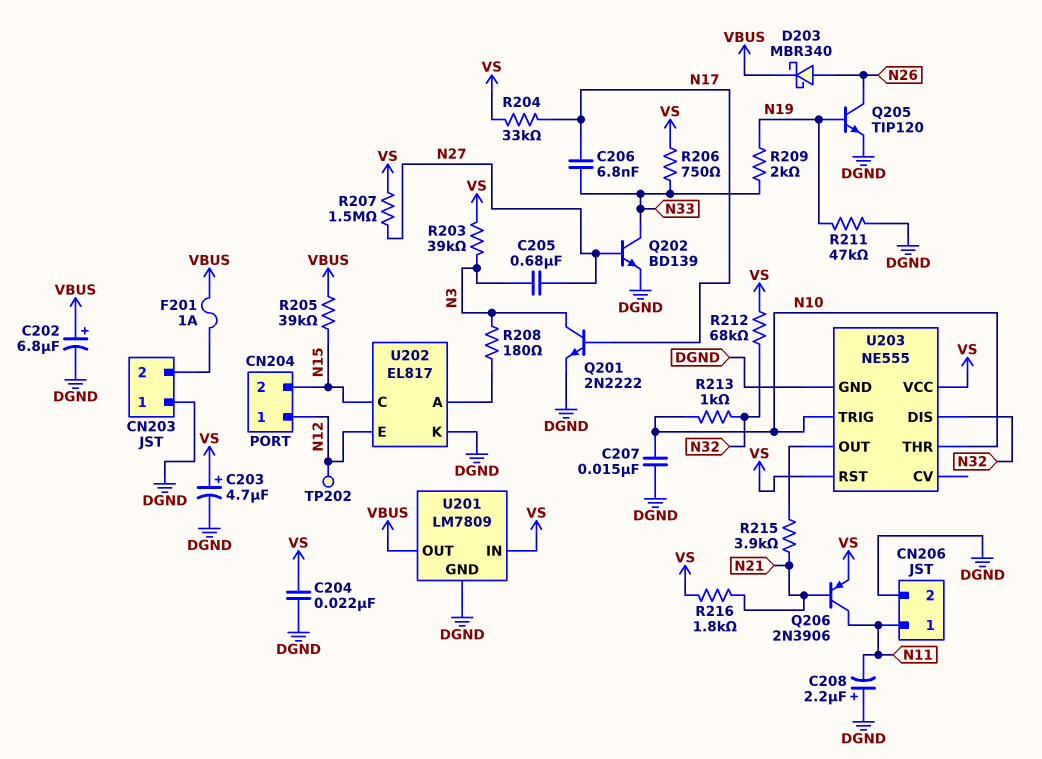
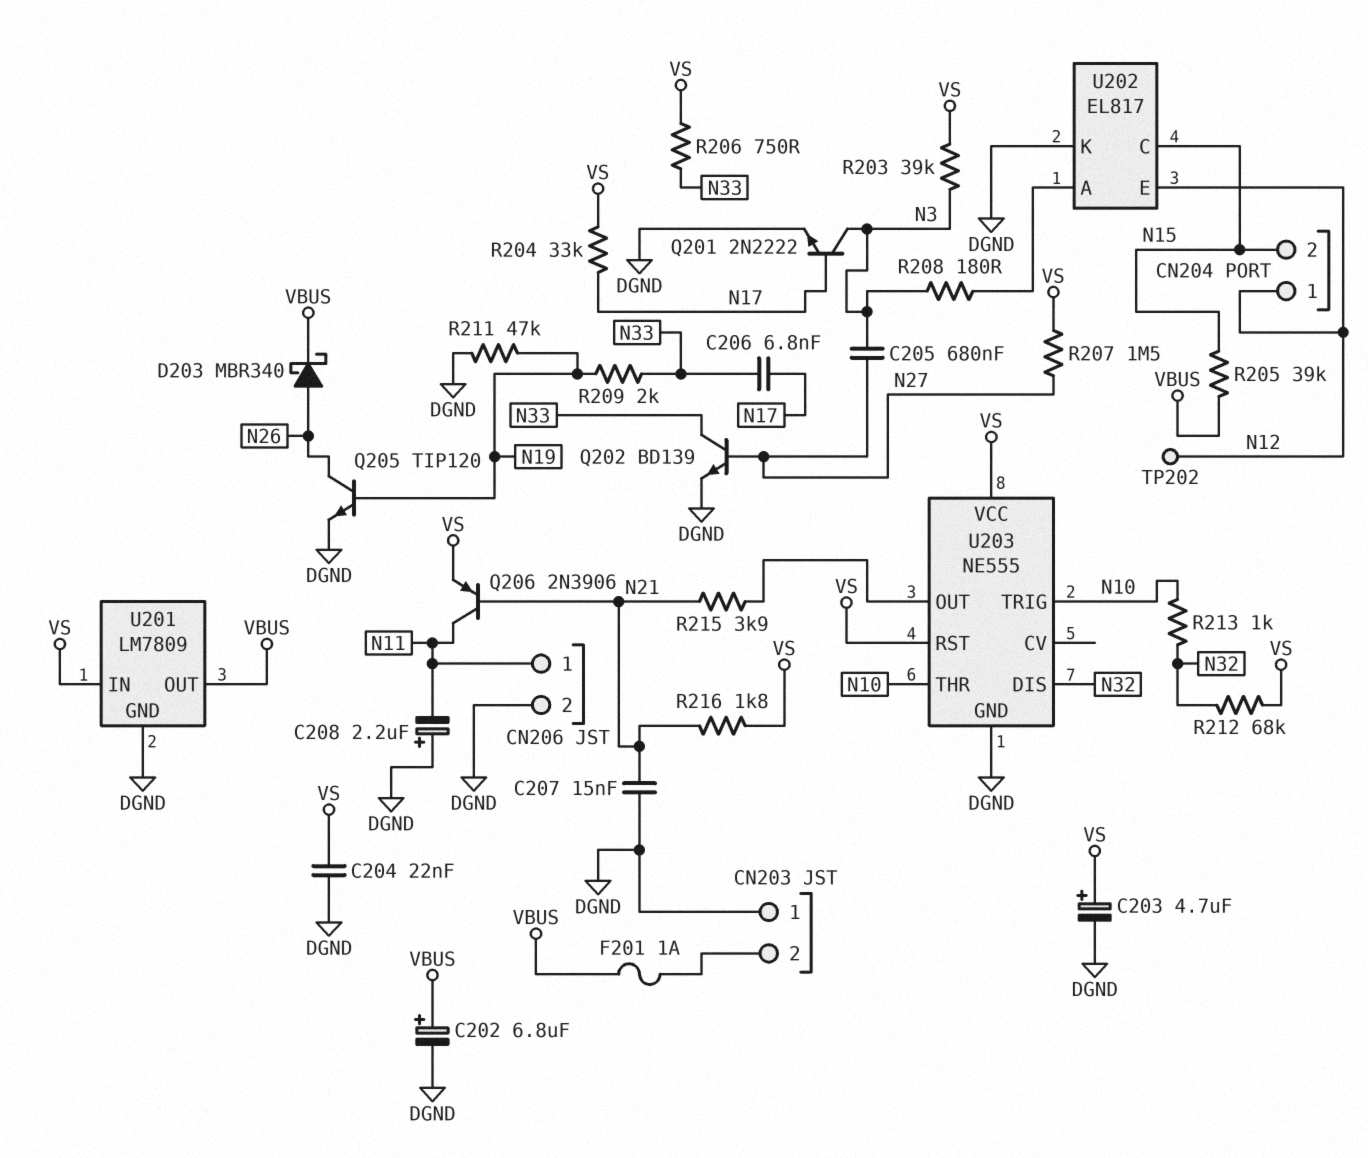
C207: 15nF (DGND, N10) -> 15nF (DGND, N21)

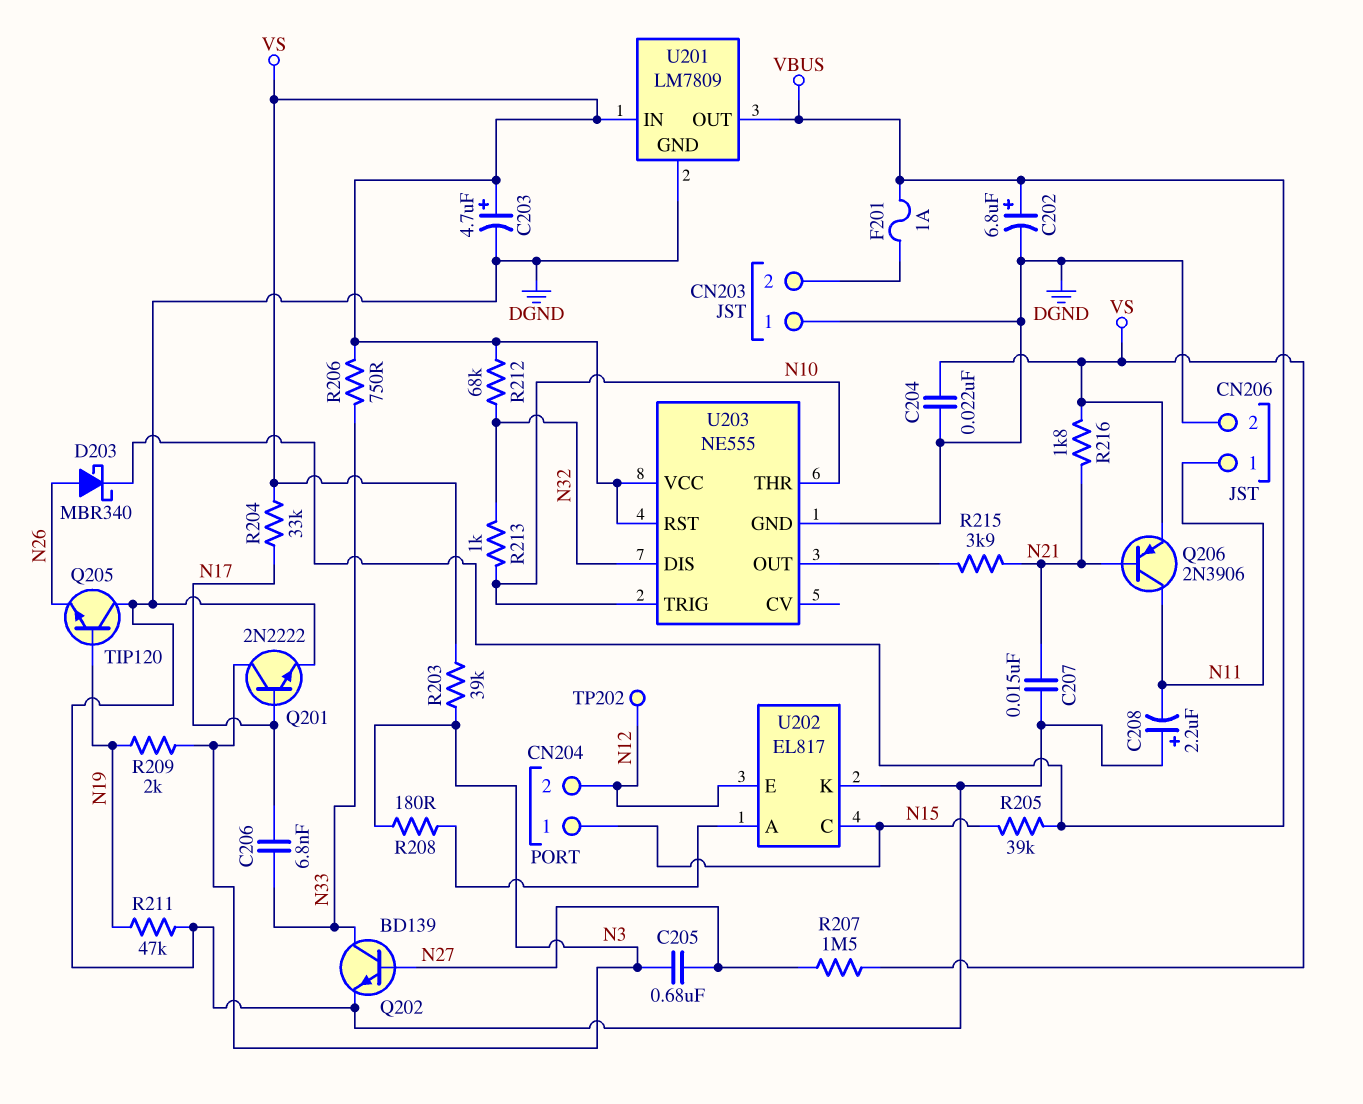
CN204 pin 1: N12 -> N15
CN204 pin 2: N15 -> N12
Q205: NPN TIP120 (B N19, C N26, E DGND) -> NPN TIP120 (B N19, C DGND, E N26)
R209: 2k (N19, N33) -> 2k (N3, N19)

